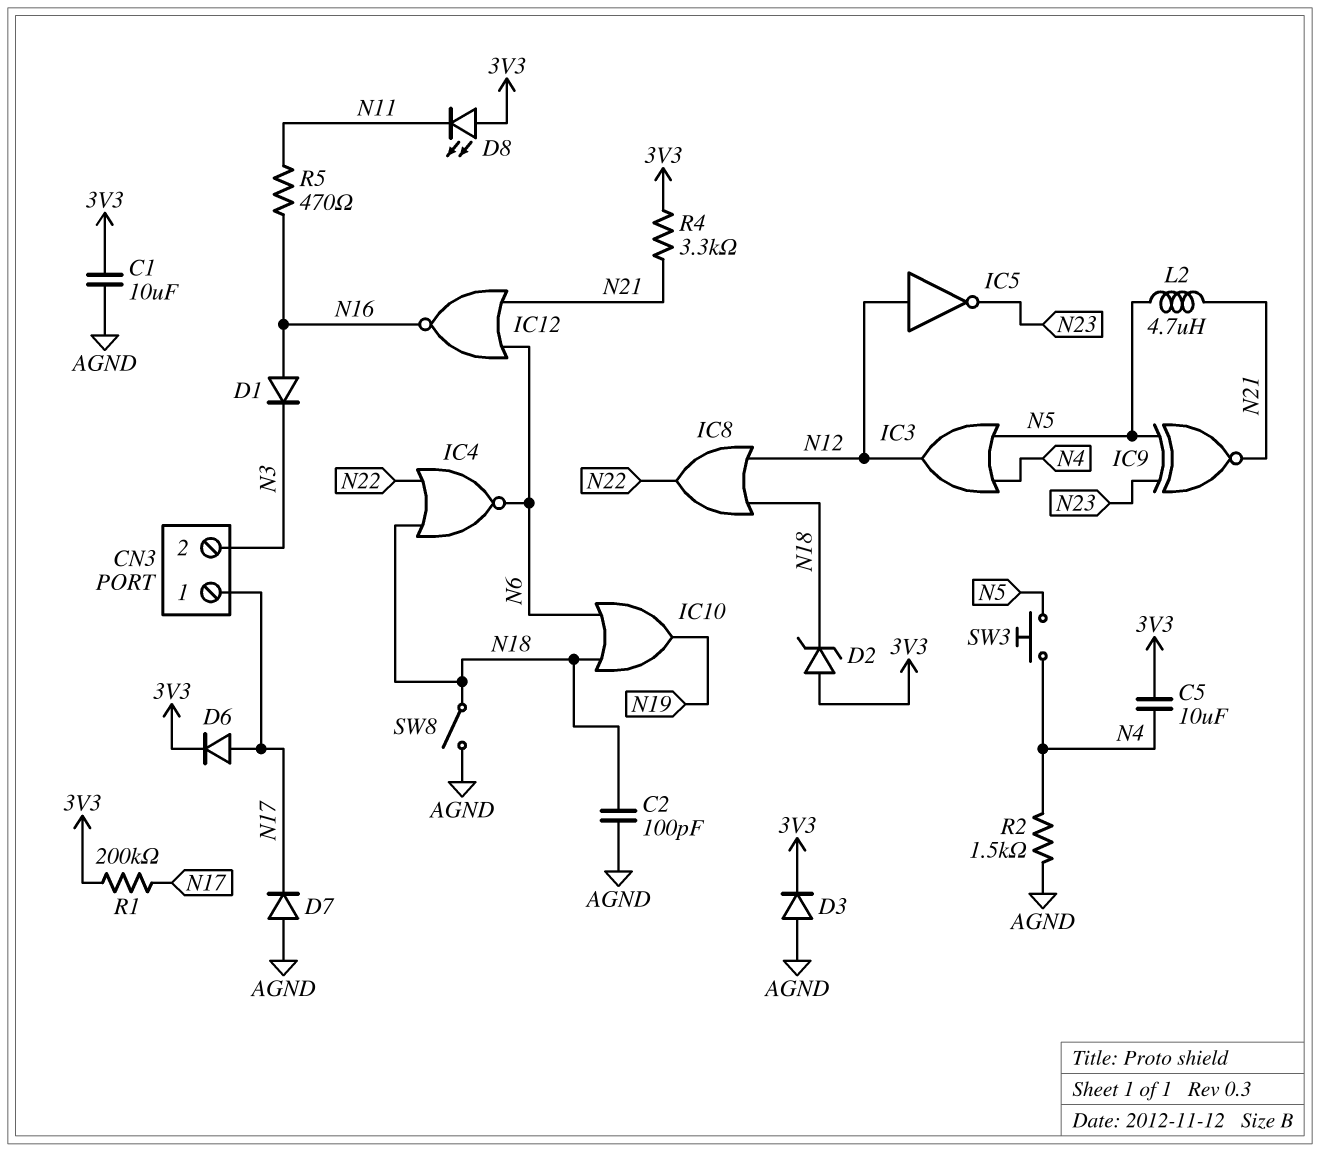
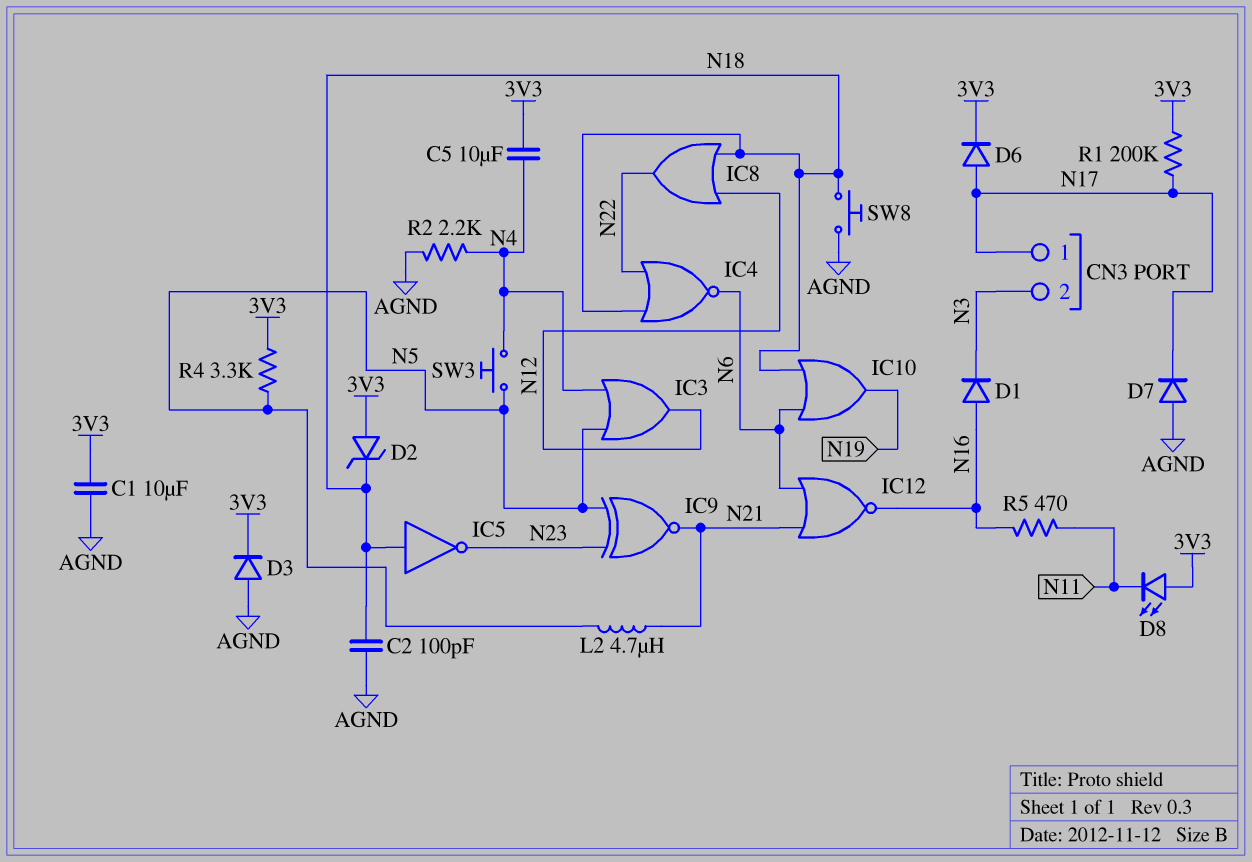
IC5: NOT (in N12, out N23) -> NOT (in N18, out N23)
R2: 1.5k (AGND, N4) -> 2.2k (AGND, N4)
R4: 3.3k (3V3, N21) -> 3.3k (3V3, N5)
SW8: switch (AGND, N18) -> button (AGND, N18)

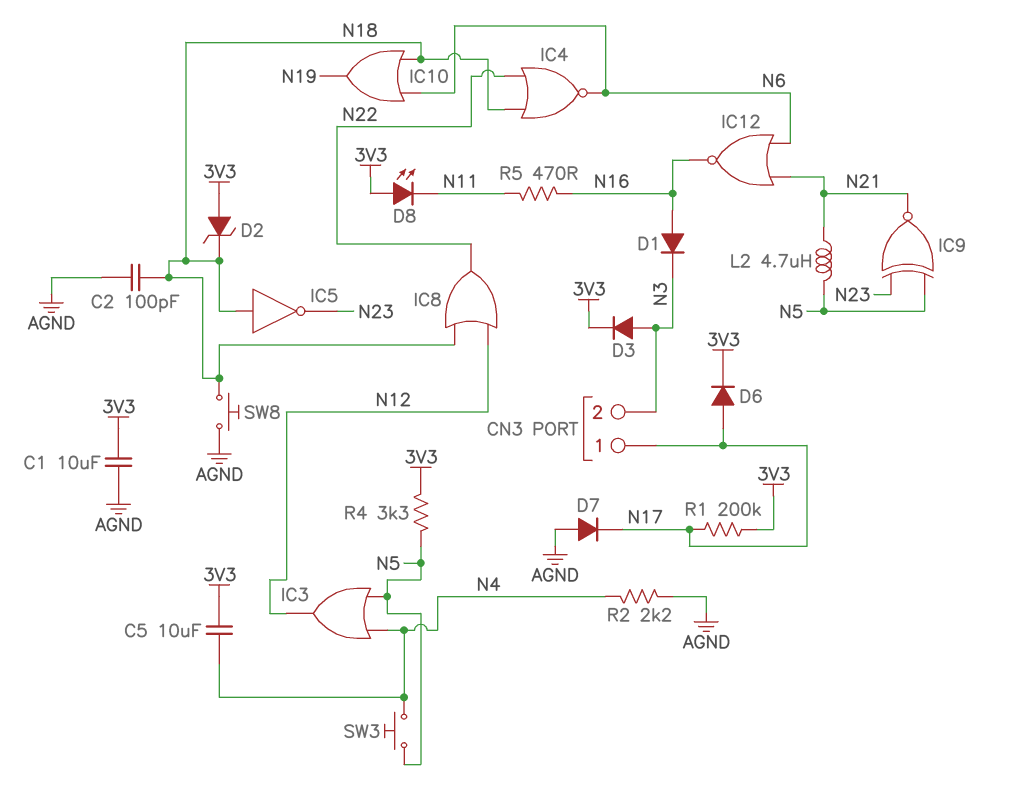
D3: diode (A AGND, K 3V3) -> diode (A N3, K 3V3)

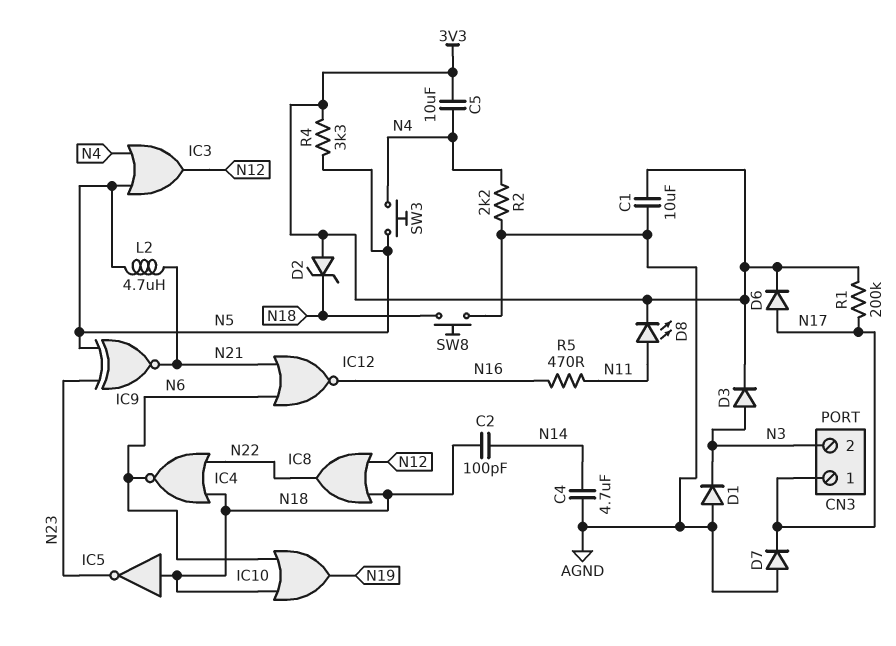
C2: 100pF (AGND, N18) -> 100pF (N14, N18)
C4: none -> 4.7uF (AGND, N14)
D1: diode (A N16, K N3) -> diode (A AGND, K N3)
D8: LED (A 3V3, K N11) -> LED (A N11, K 3V3)

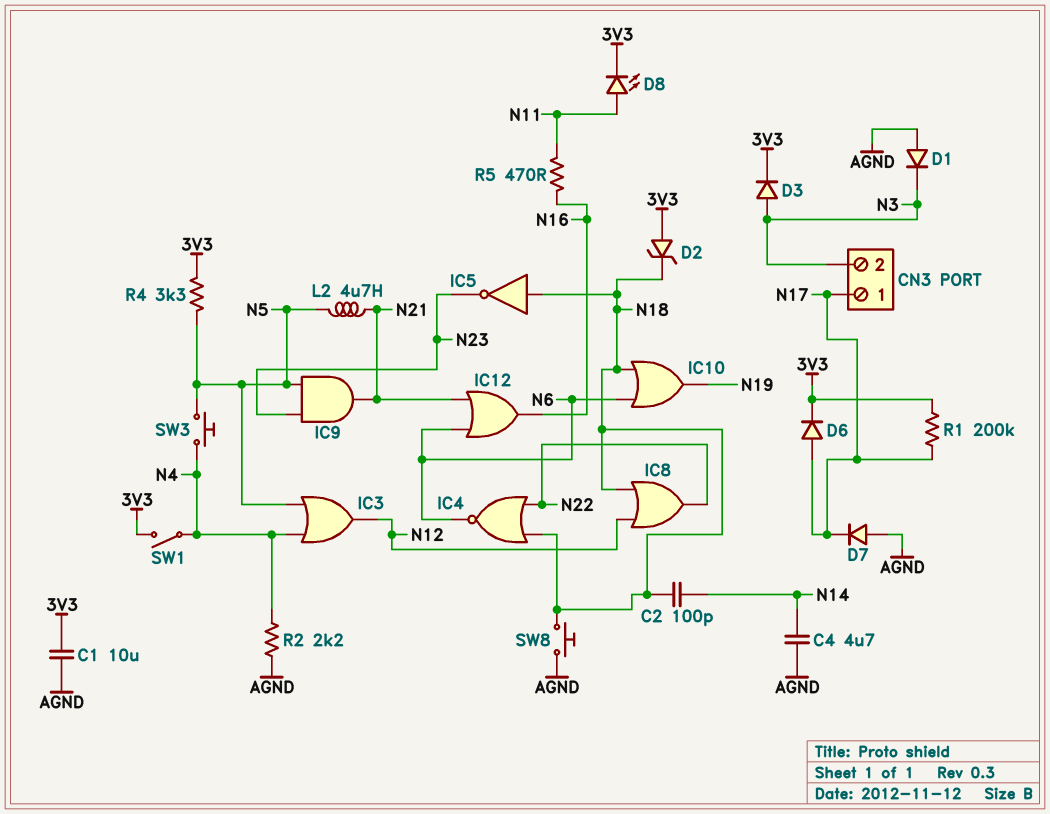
C5: 10uF (3V3, N4) -> none
IC9: XNOR (in N5, in N23, out N21) -> AND (in N5, in N23, out N21)
IC12: NOR (in N6, in N21, out N16) -> OR (in N6, in N21, out N16)
SW1: none -> switch (3V3, N4)

